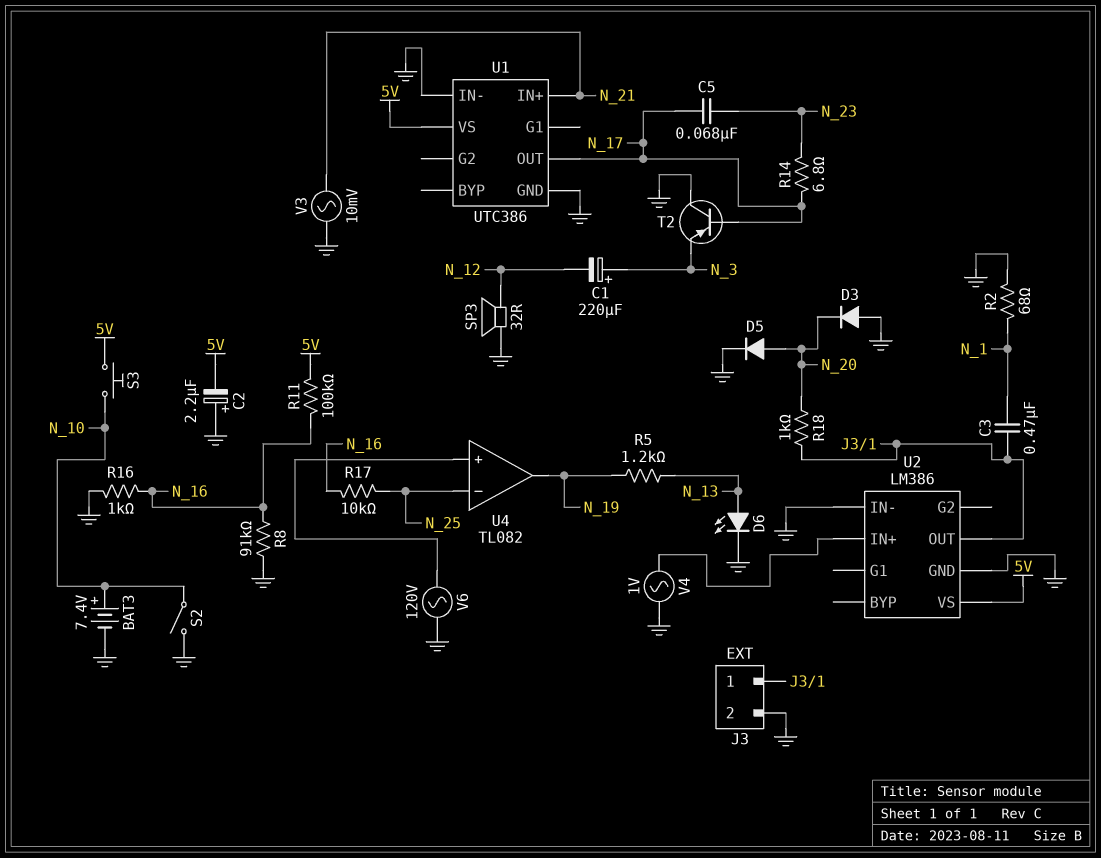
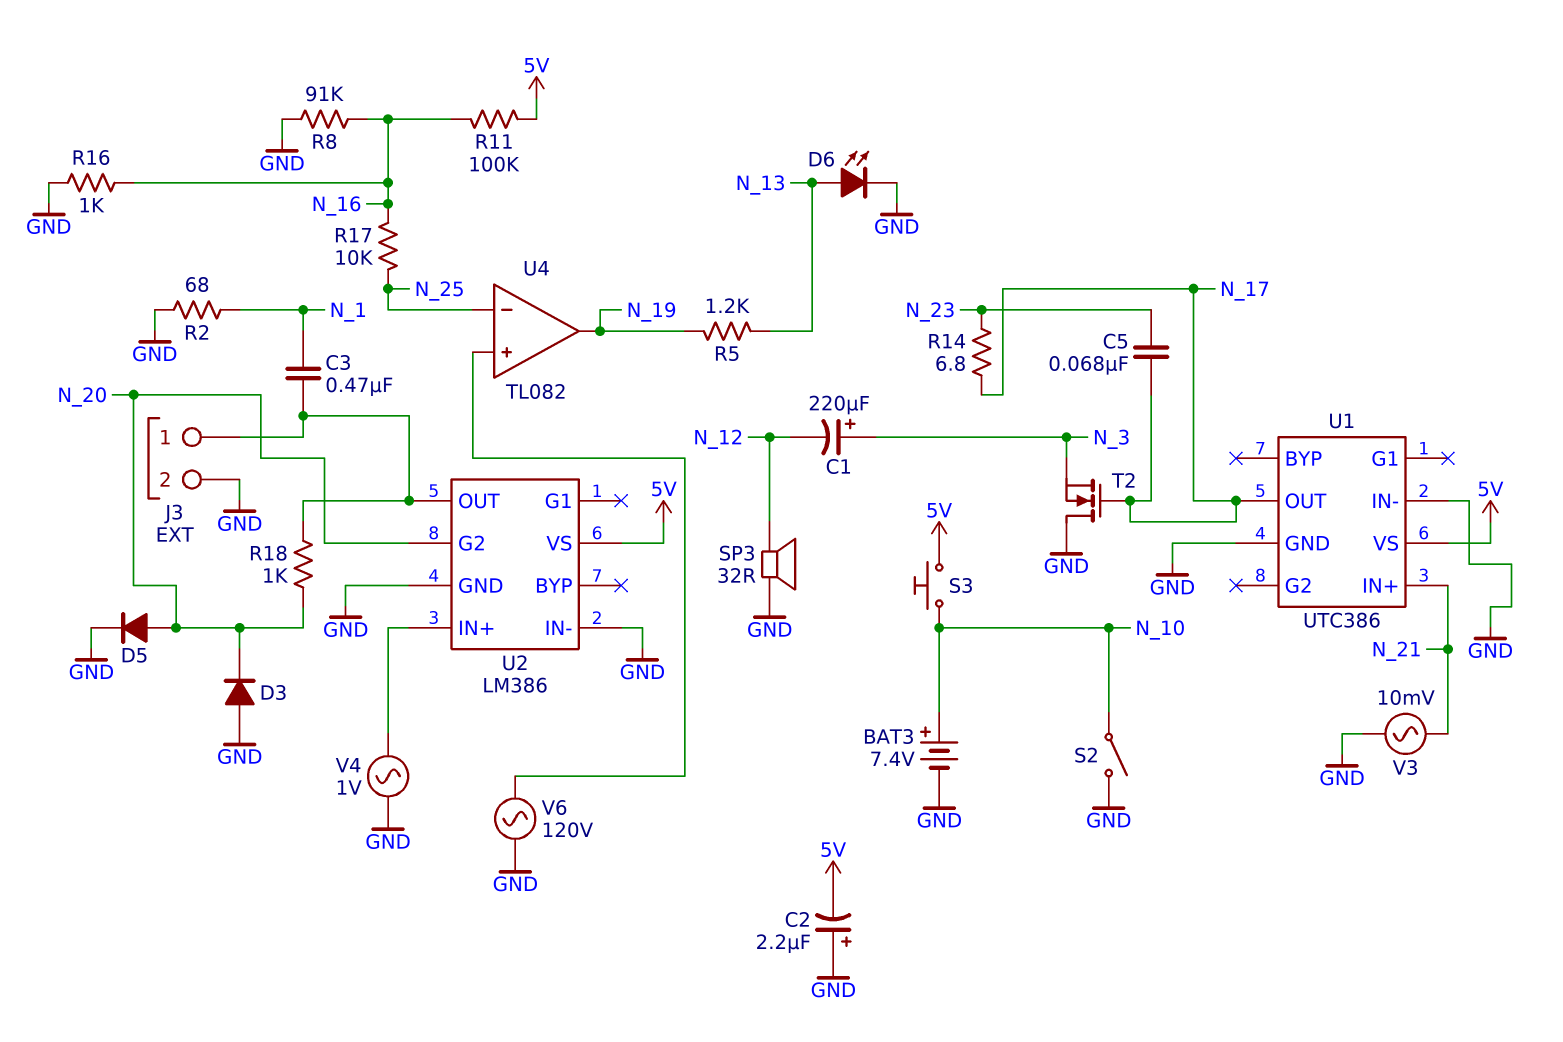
T2: PNP (B N_17, C GND, E N_3) -> NMOS (G N_17, D GND, S N_3)
U2 pin G2: none -> N_20

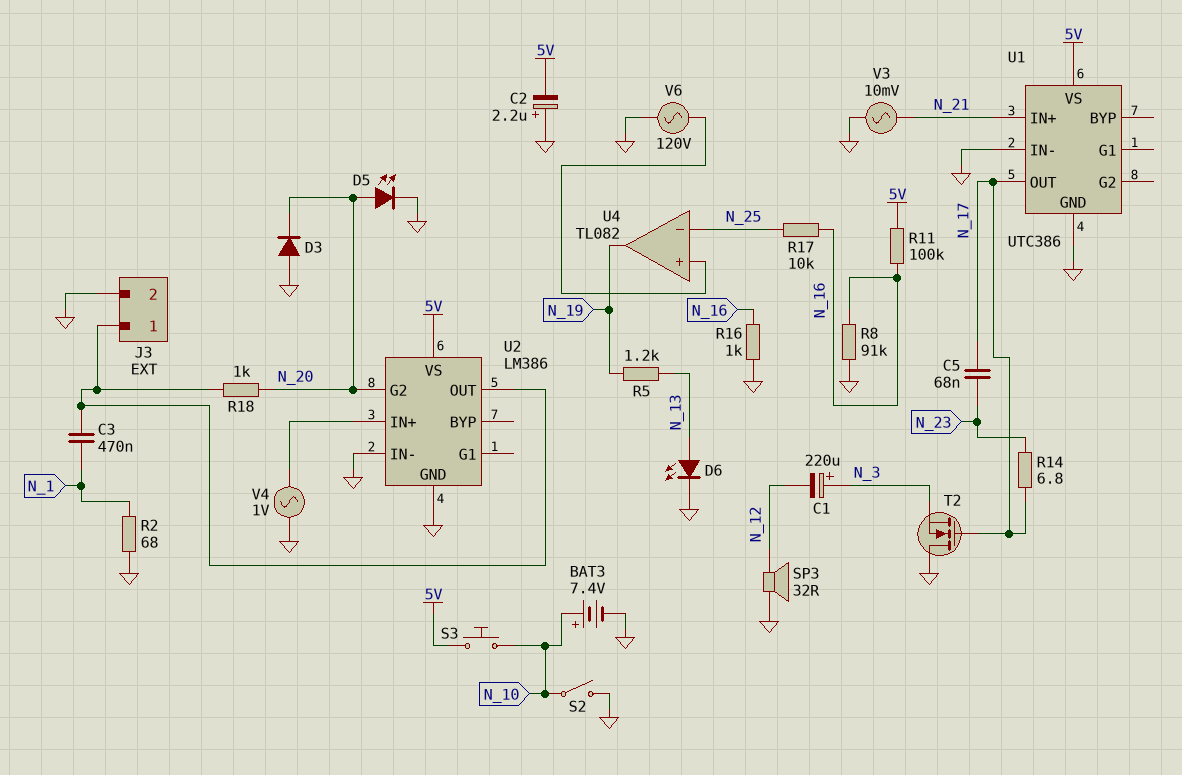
D5: diode (A N_20, K GND) -> LED (A N_20, K GND)

